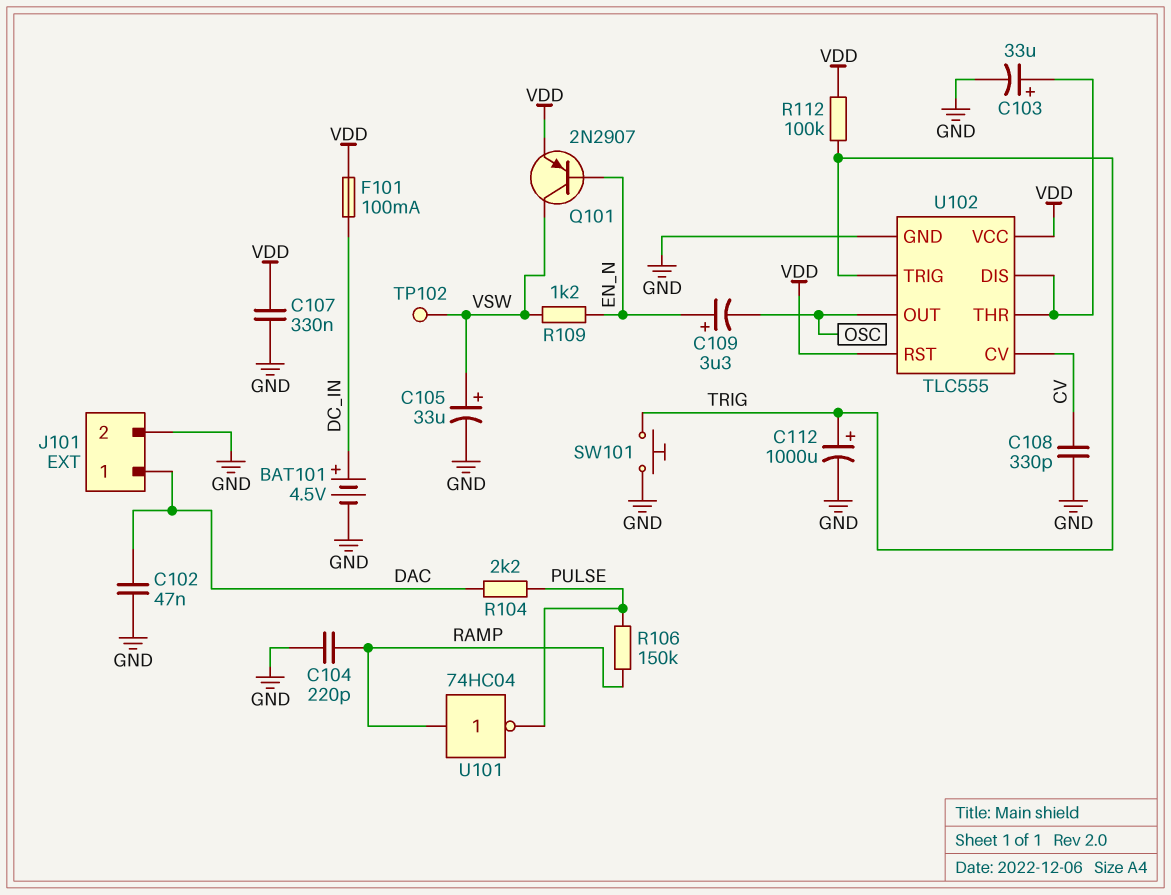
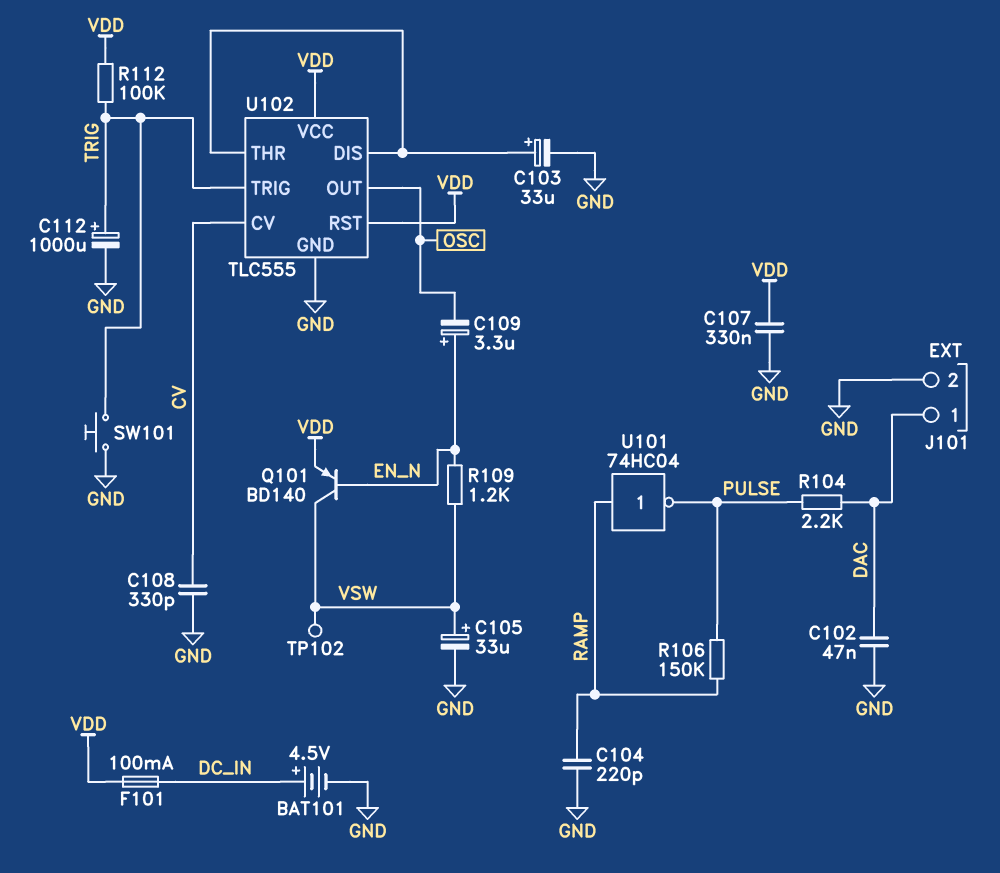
Q101: PNP 2N2907 (B EN_N, C VSW, E VDD) -> PNP BD140 (B EN_N, C VSW, E VDD)

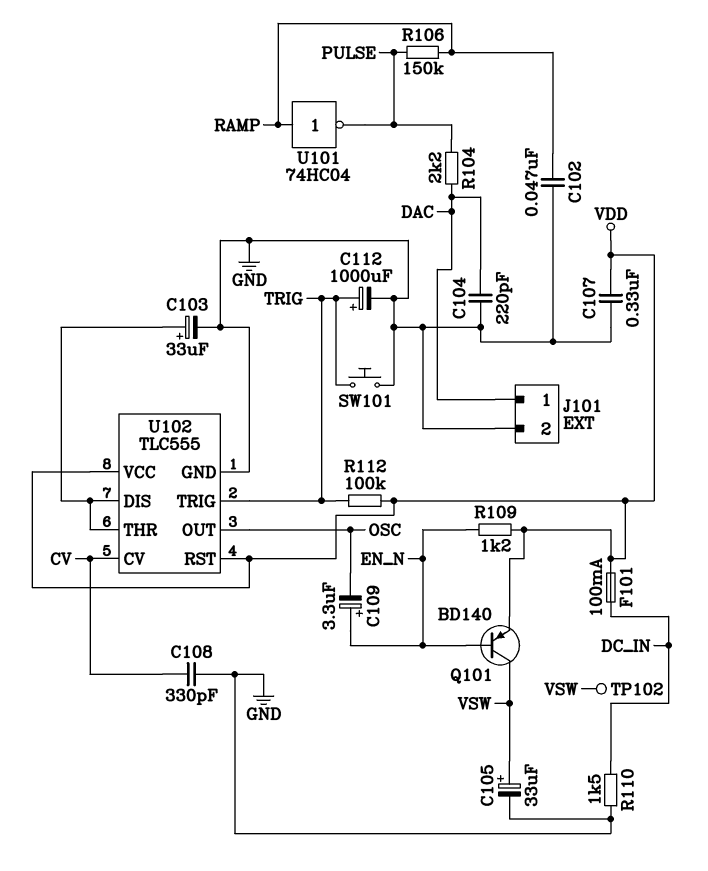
BAT101: 4.5V (plus DC_IN, minus GND) -> none
C102: 47nF (DAC, GND) -> 47nF (GND, RAMP)
C104: 220pF (GND, RAMP) -> 220pF (DAC, GND)
R109: 1.2k (EN_N, VSW) -> 1.2k (EN_N, VDD)
R110: none -> 1.5k (DC_IN, GND)

